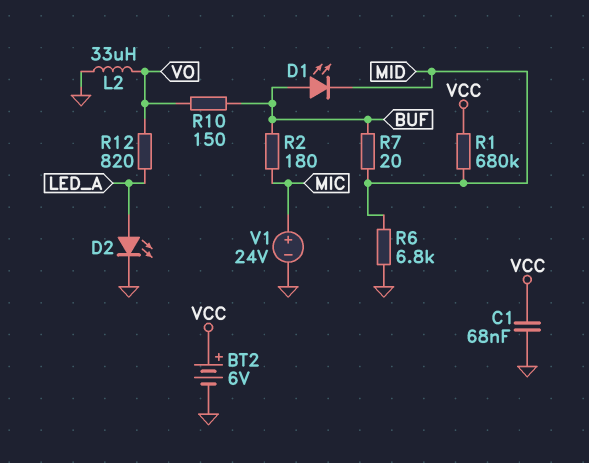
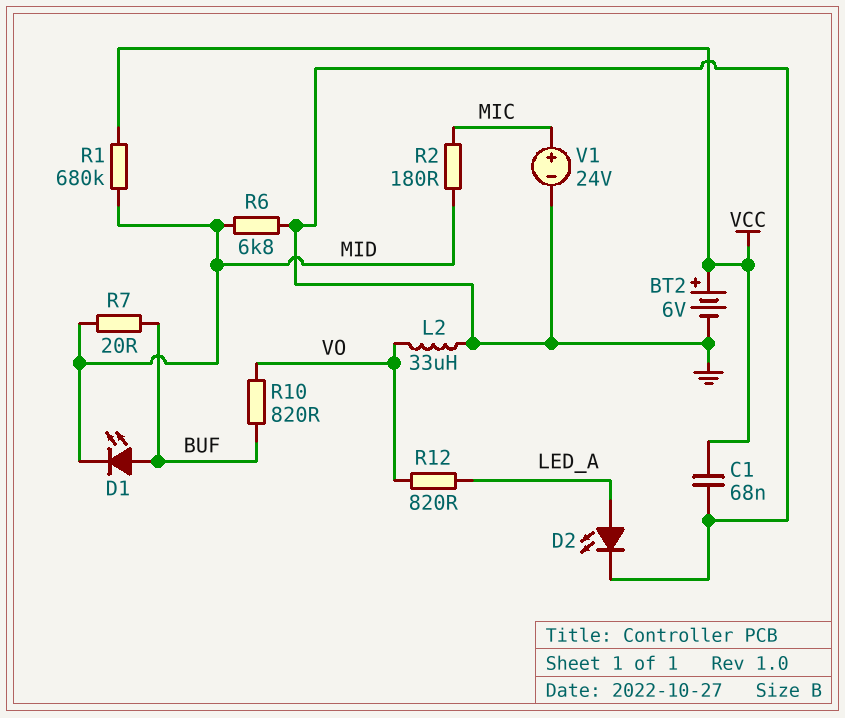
R2: 180 (BUF, MIC) -> 180 (MIC, MID)
R10: 150 (BUF, VO) -> 820 (BUF, VO)

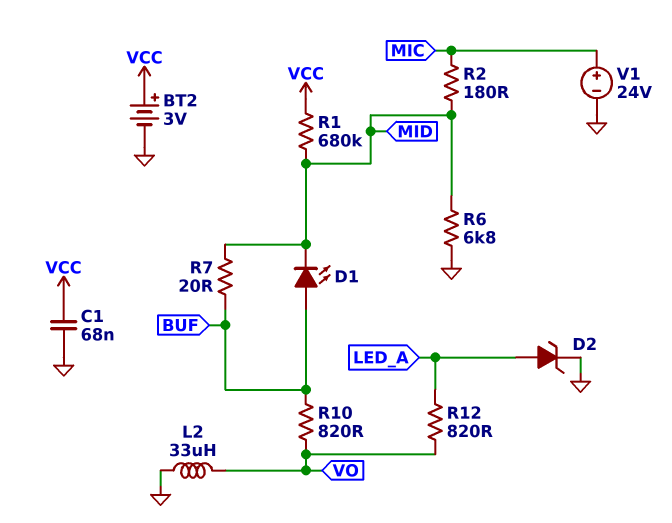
BT2: 6V (plus VCC, minus GND) -> 3V (plus VCC, minus GND)
D2: LED (A LED_A, K GND) -> zener (A LED_A, K GND)

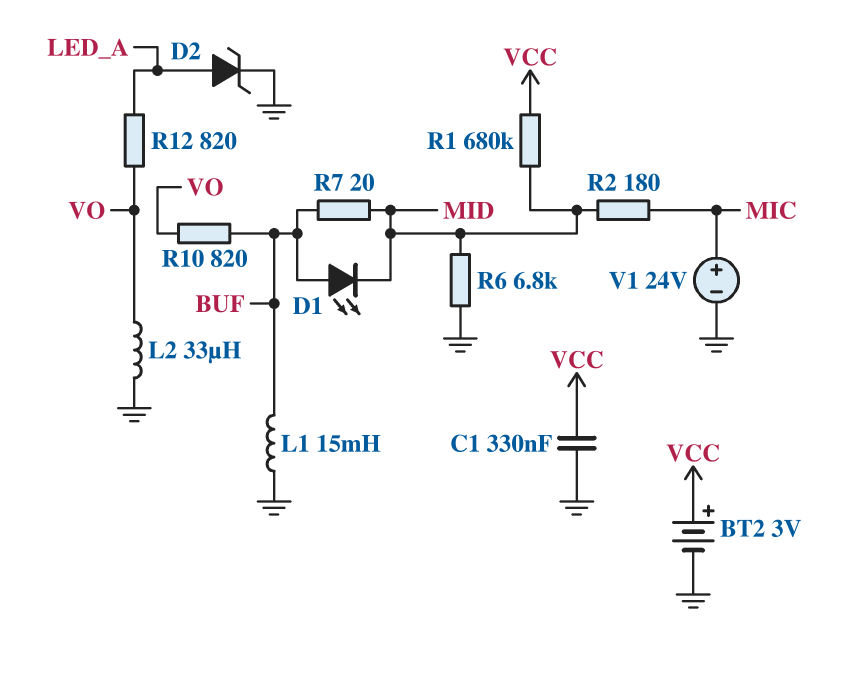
C1: 68nF (GND, VCC) -> 330nF (GND, VCC)
L1: none -> 15mH (BUF, GND)

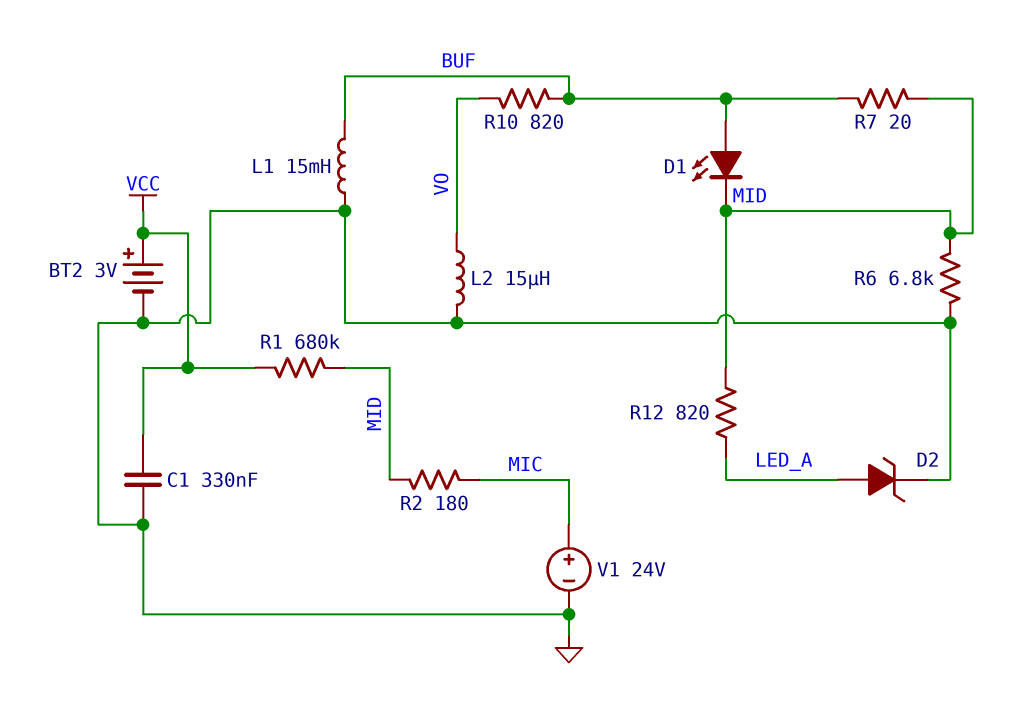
L2: 33uH (GND, VO) -> 15uH (GND, VO)
R12: 820 (LED_A, VO) -> 820 (LED_A, MID)

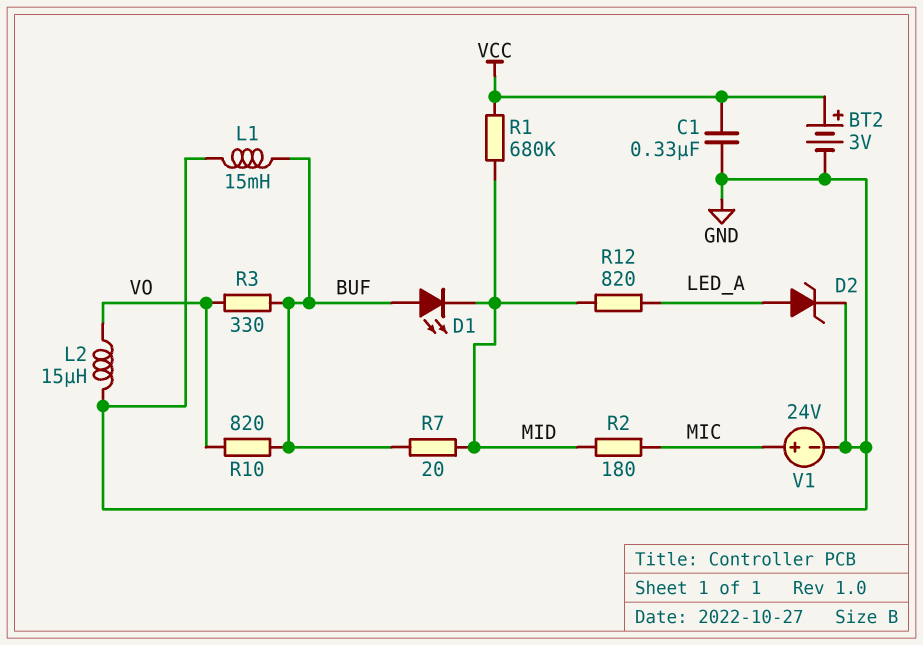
R3: none -> 330 (BUF, VO)
R6: 6.8k (GND, MID) -> none

